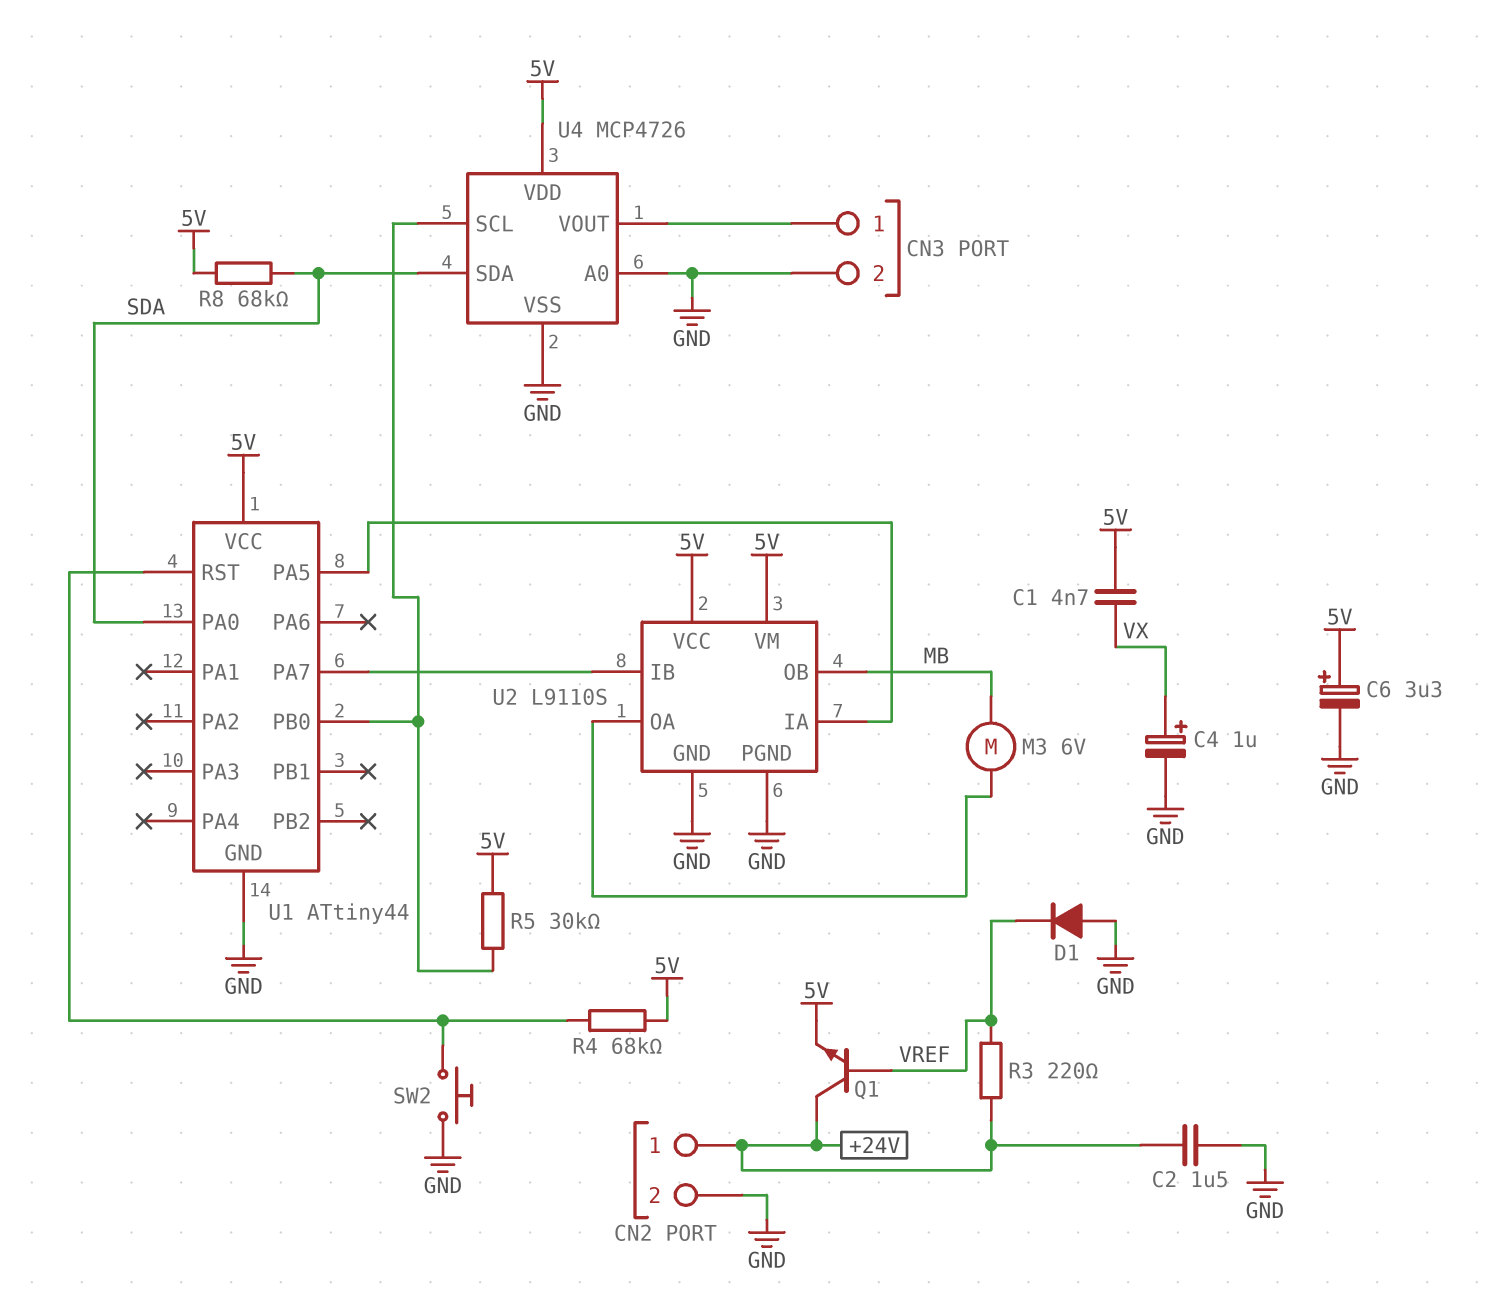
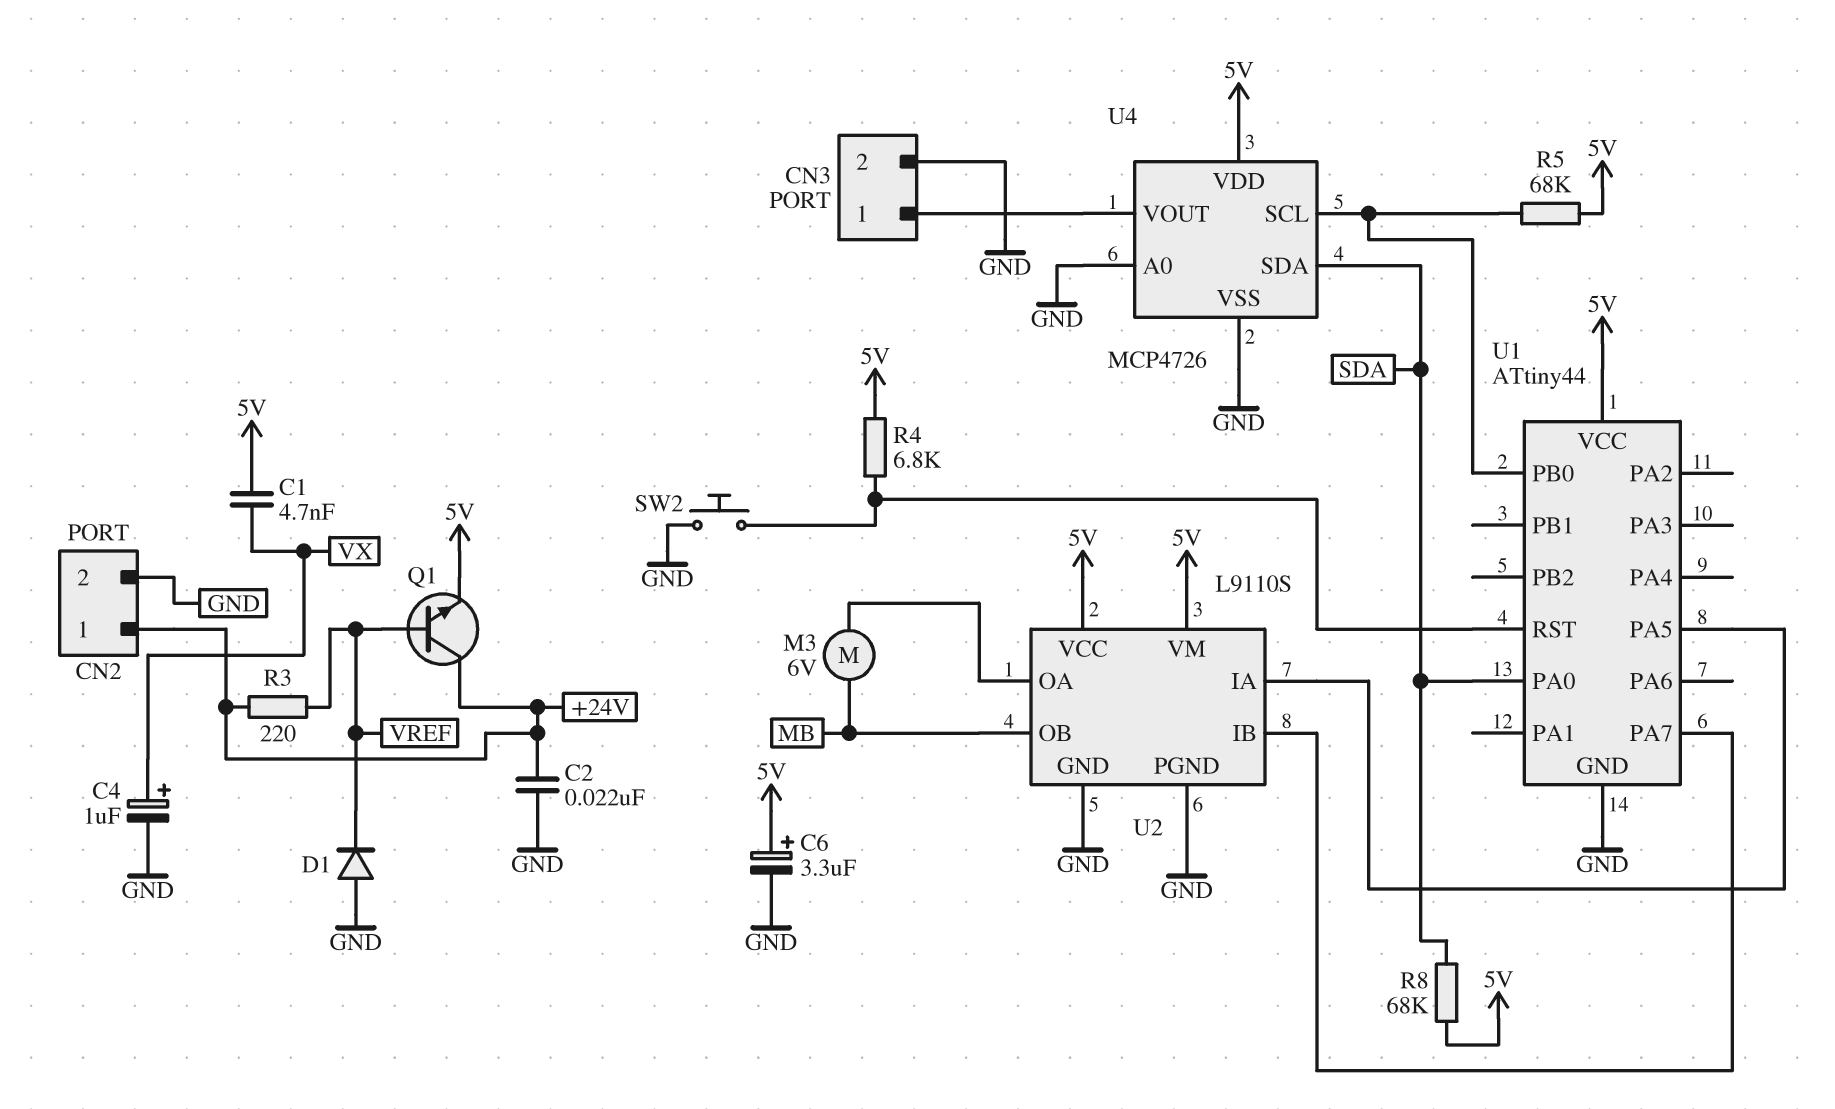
C2: 1.5uF (+24V, GND) -> 22nF (+24V, GND)
R4: 68k (5V, U1/RST) -> 6.8k (5V, U1/RST)
R5: 30k (5V, U1/PB0) -> 68k (5V, U1/PB0)

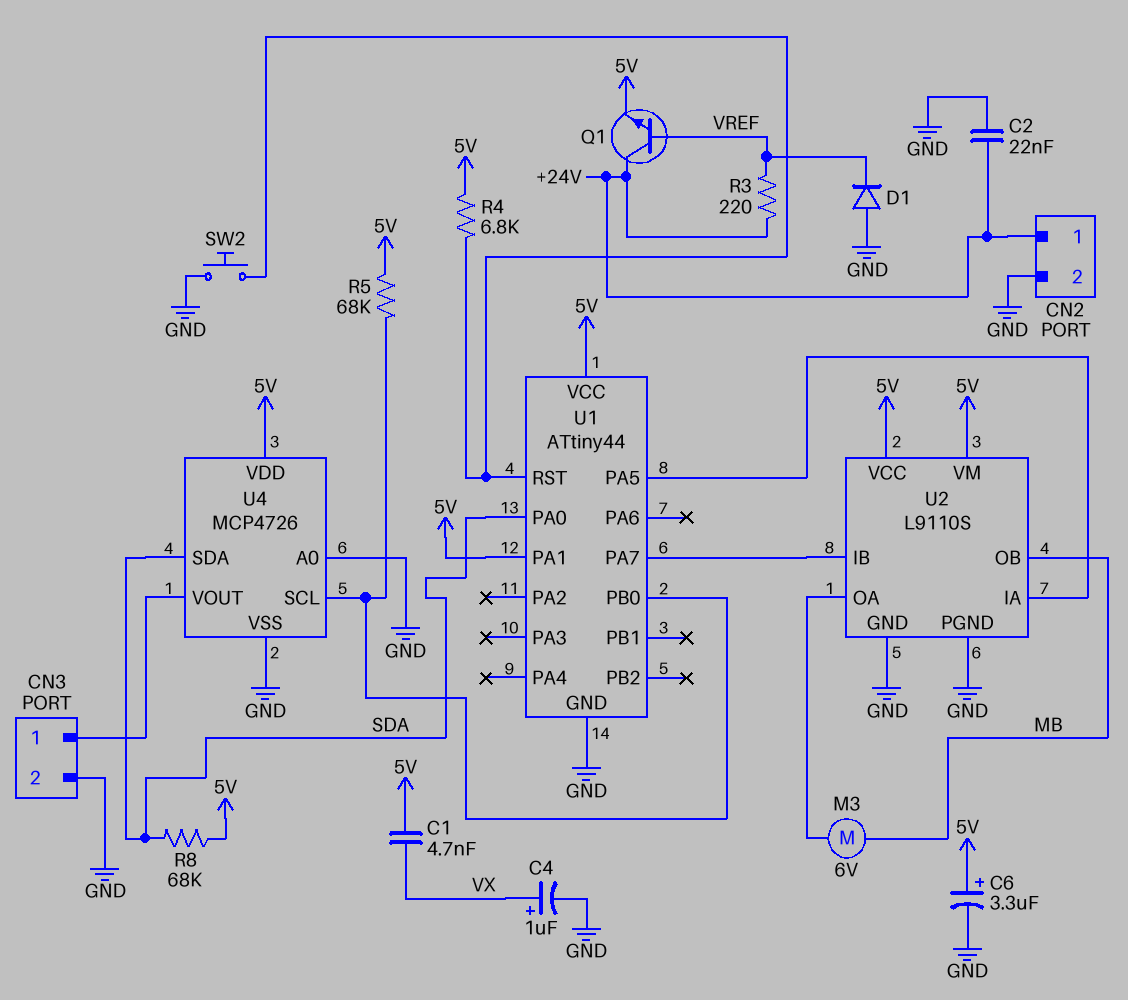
U1 pin PA1: none -> 5V

